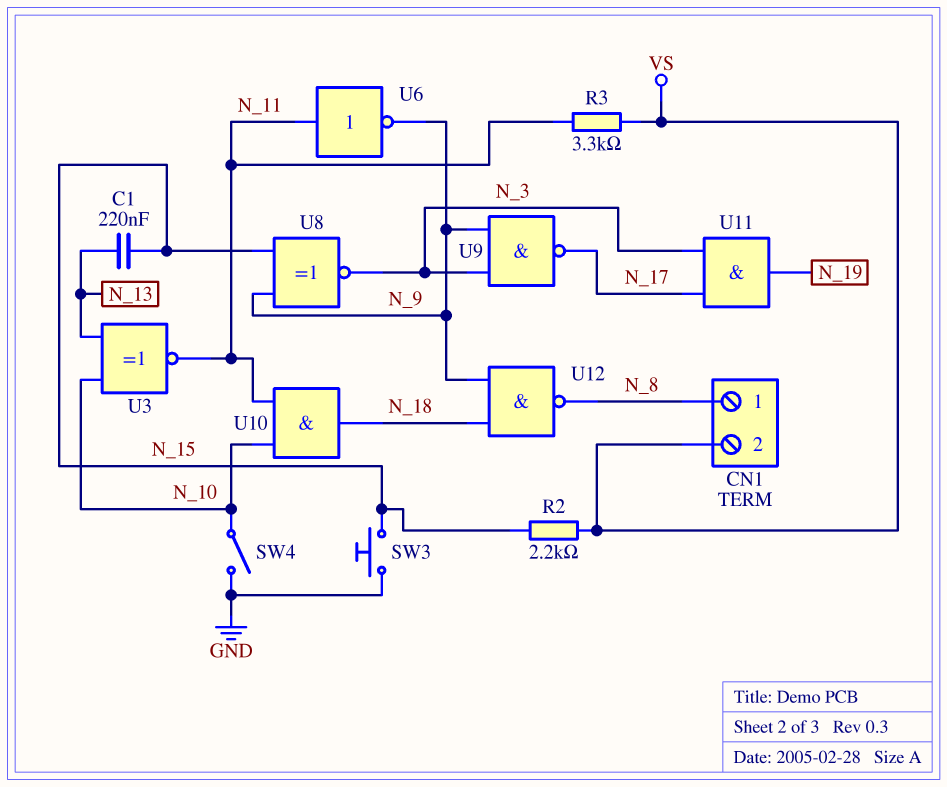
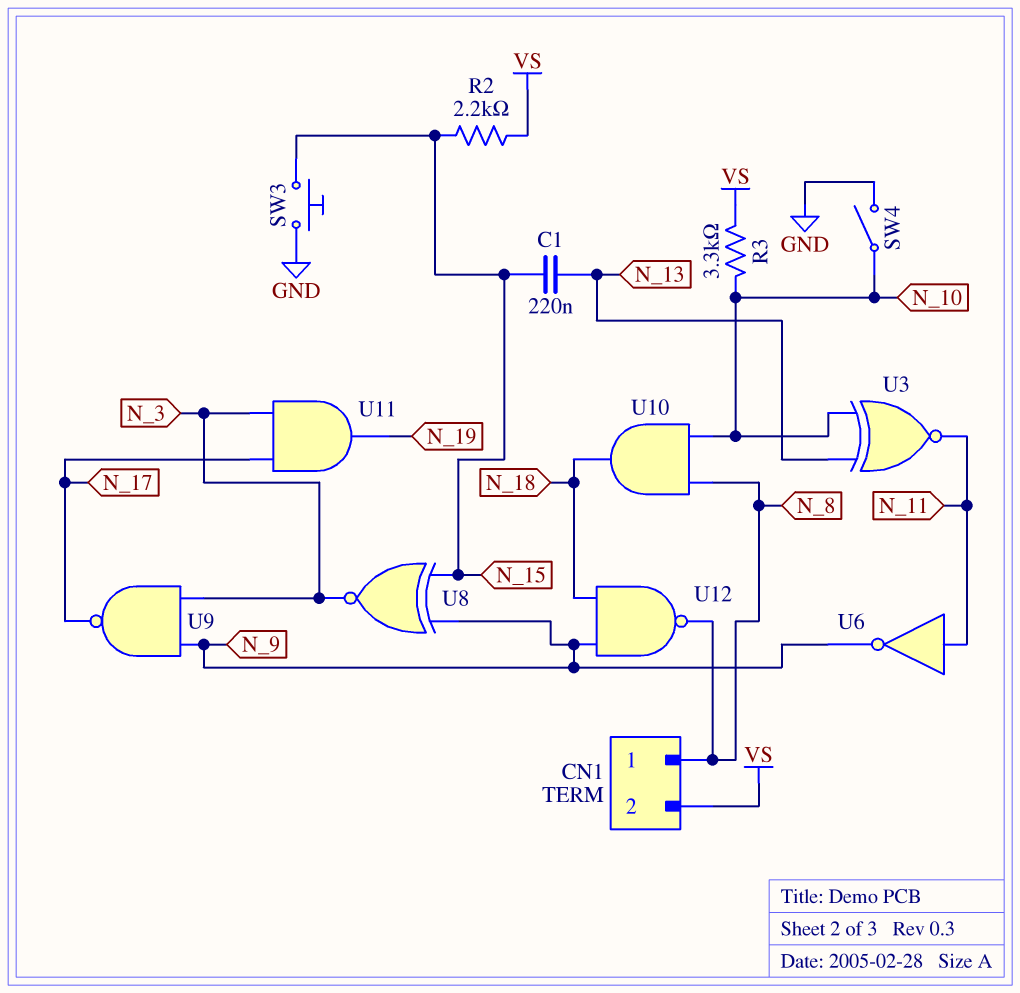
R3: 3.3k (N_11, VS) -> 3.3k (N_10, VS)
U10: AND (in N_10, in N_11, out N_18) -> AND (in N_8, in N_10, out N_18)

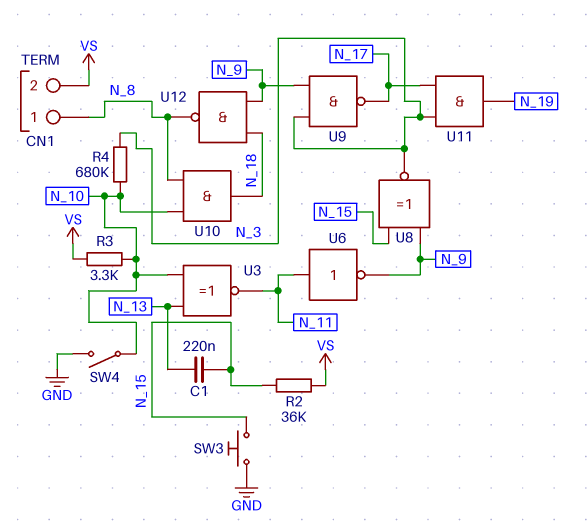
R2: 2.2k (N_15, VS) -> 36k (N_15, VS)
R4: none -> 680k (N_3, N_10)

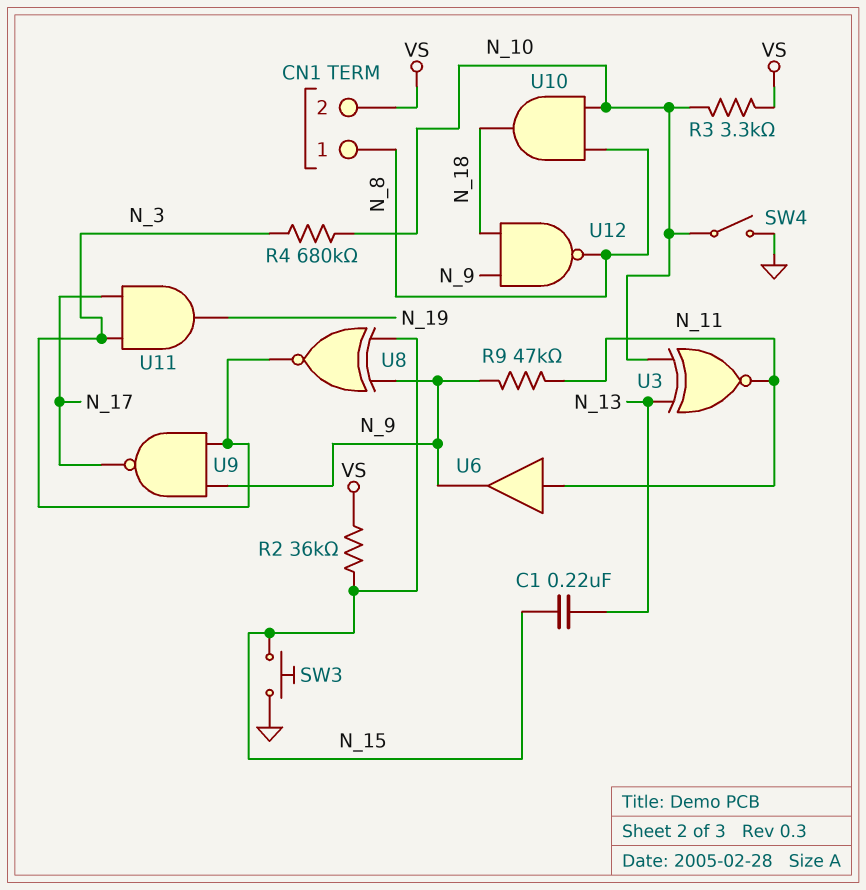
R9: none -> 47k (N_9, N_11)
U6: NOT (in N_11, out N_9) -> buffer (in N_11, out N_9)

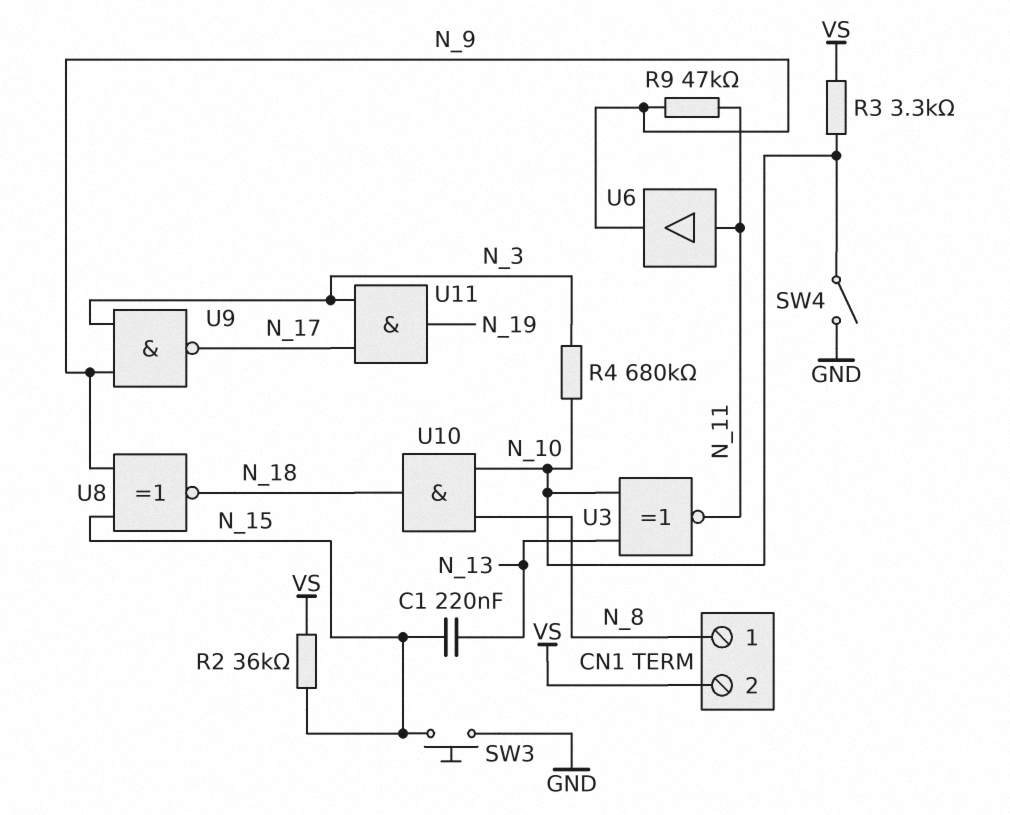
U8: XNOR (in N_9, in N_15, out N_3) -> XNOR (in N_9, in N_15, out N_18)
U12: NAND (in N_9, in N_18, out N_8) -> none

